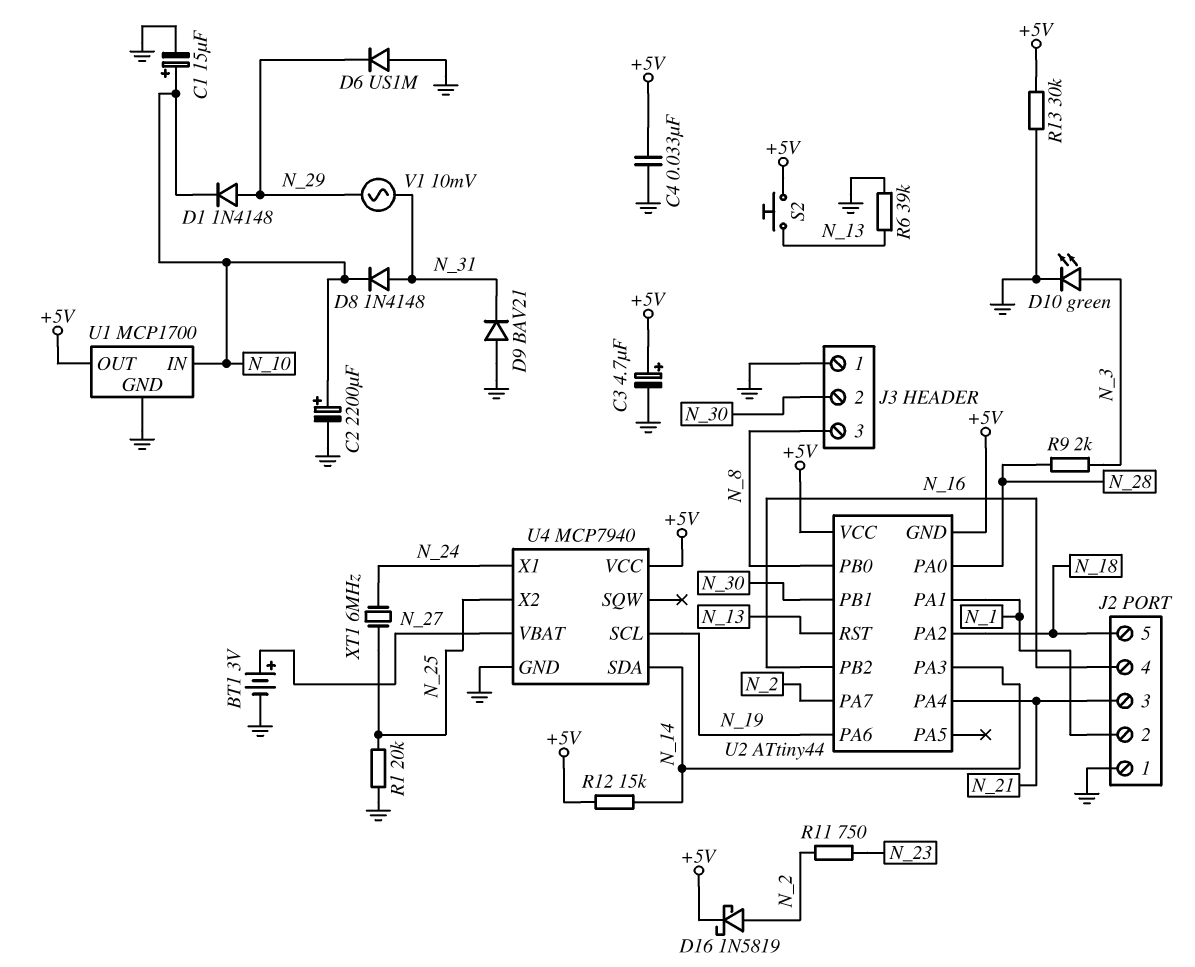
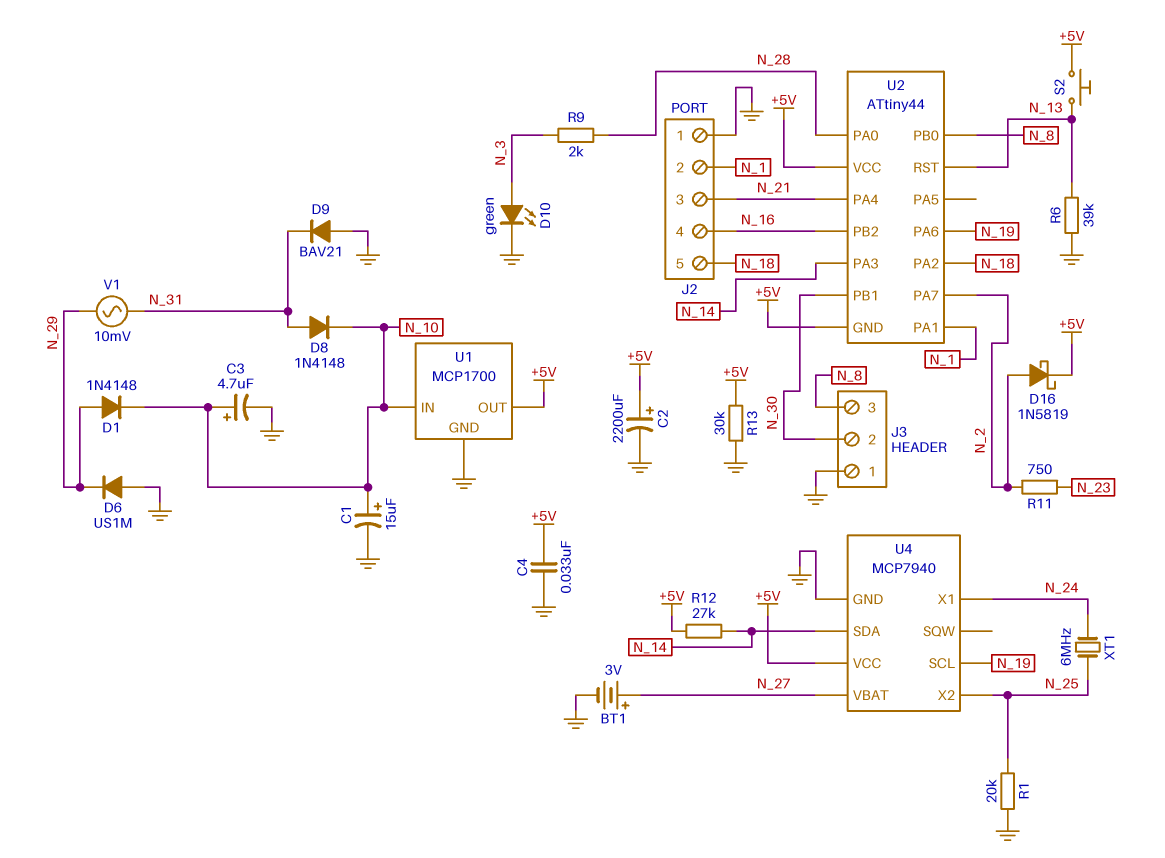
C2: 2200uF (plus N_10, minus GND) -> 2200uF (plus +5V, minus GND)
C3: 4.7uF (plus +5V, minus GND) -> 4.7uF (plus N_10, minus GND)
R12: 15k (+5V, N_14) -> 27k (+5V, N_14)

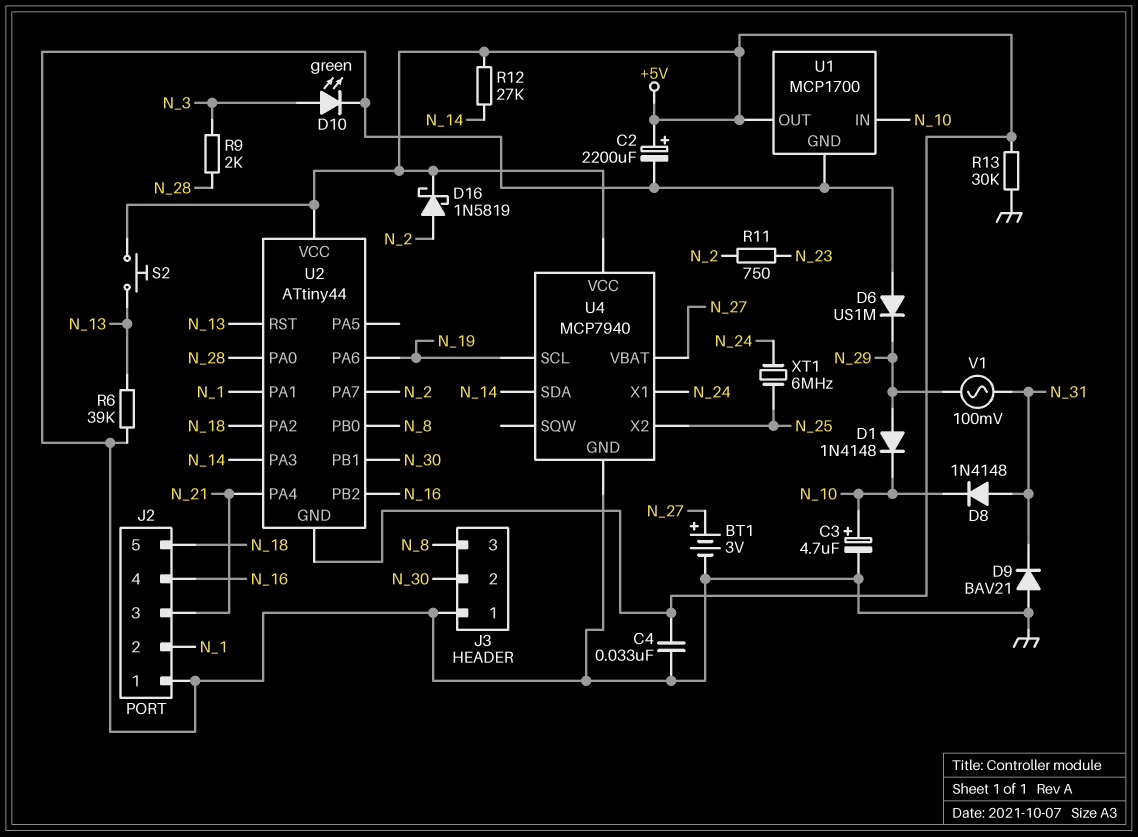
C1: 15uF (plus N_10, minus GND) -> none
R1: 20k (GND, N_25) -> none
V1: AC 10mV (N_29, N_31) -> AC 100mV (N_29, N_31)

